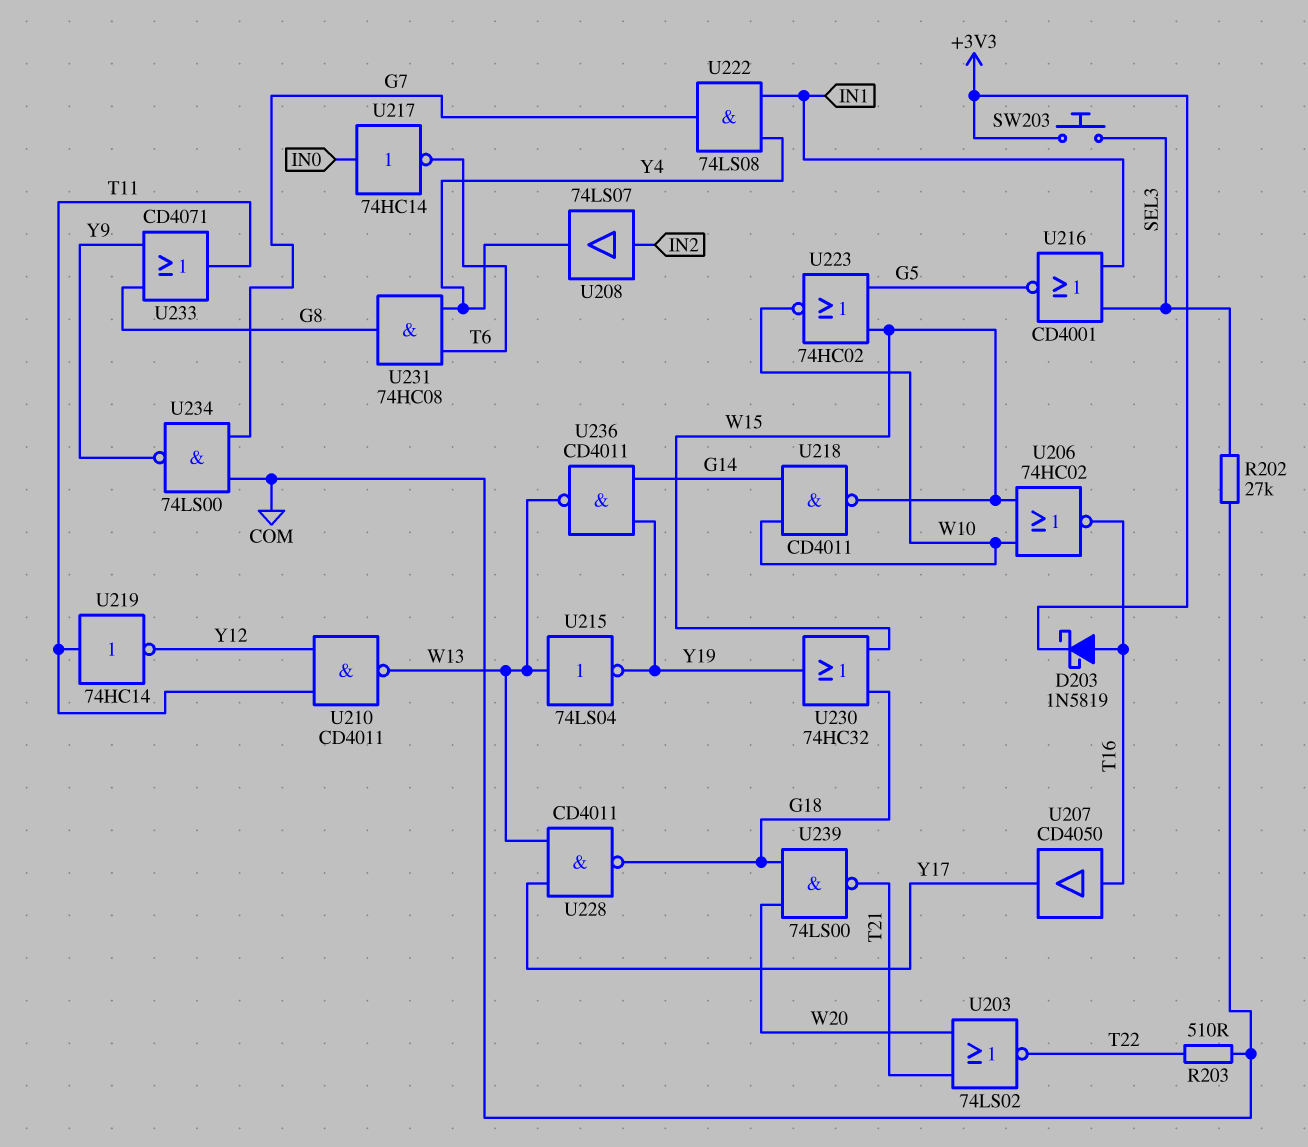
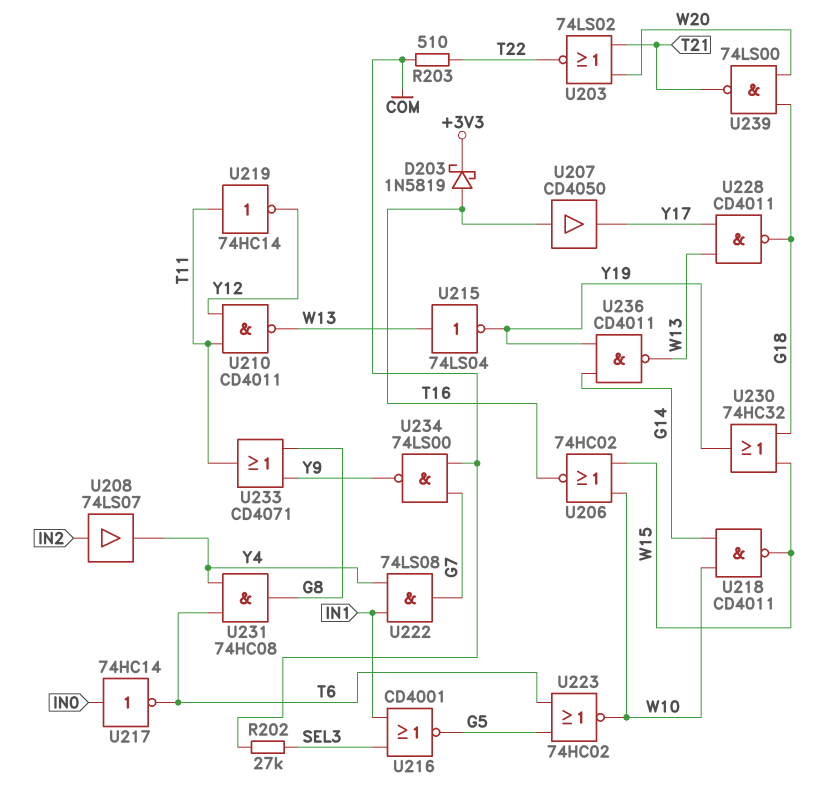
SW203: button (+3V3, SEL3) -> none
U223: NOR 74HC02 (in G5, in W15, out W10) -> NOR 74HC02 (in G5, in T6, out W10)

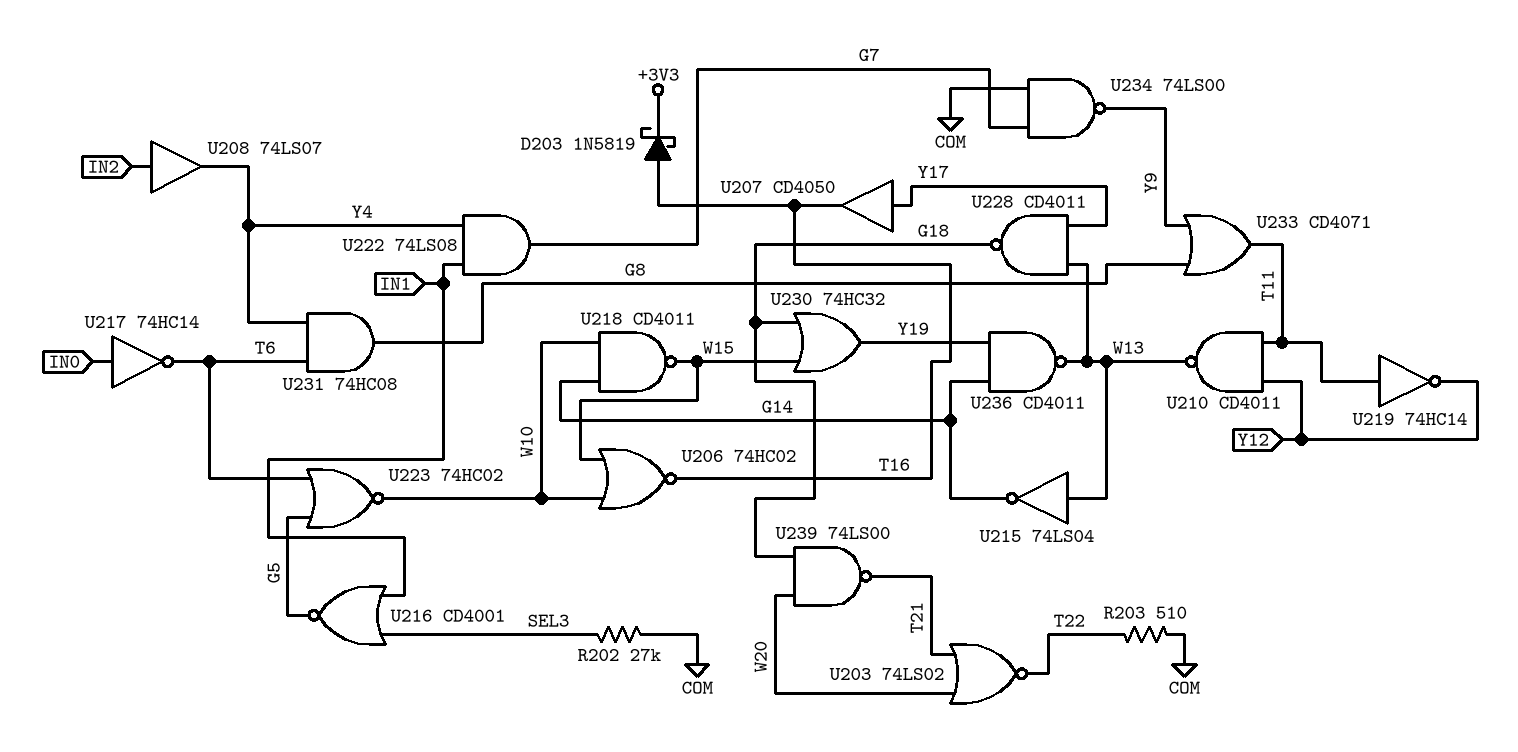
U207: buffer CD4050 (in T16, out Y17) -> buffer CD4050 (in Y17, out T16)
U215: NOT 74LS04 (in W13, out Y19) -> NOT 74LS04 (in W13, out G14)

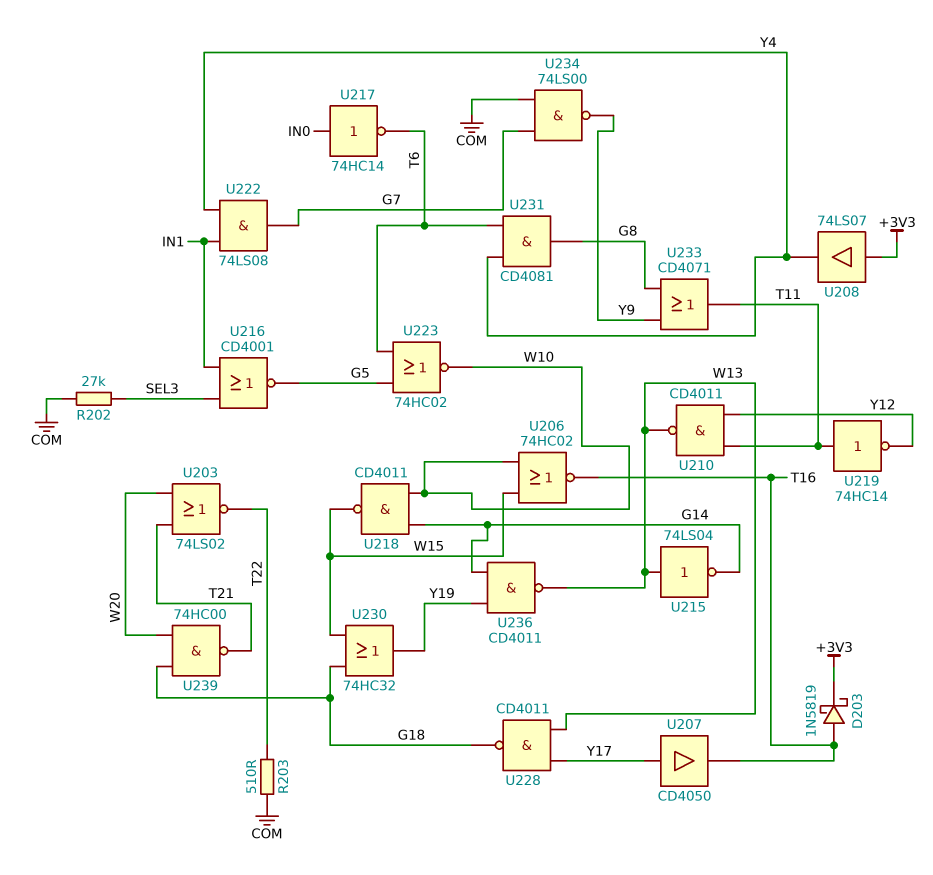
U208: buffer 74LS07 (in IN2, out Y4) -> buffer 74LS07 (in +3V3, out Y4)
U231: AND 74HC08 (in T6, in Y4, out G8) -> AND CD4081 (in T6, in Y4, out G8)
U239: NAND 74LS00 (in G18, in W20, out T21) -> NAND 74HC00 (in G18, in W20, out T21)

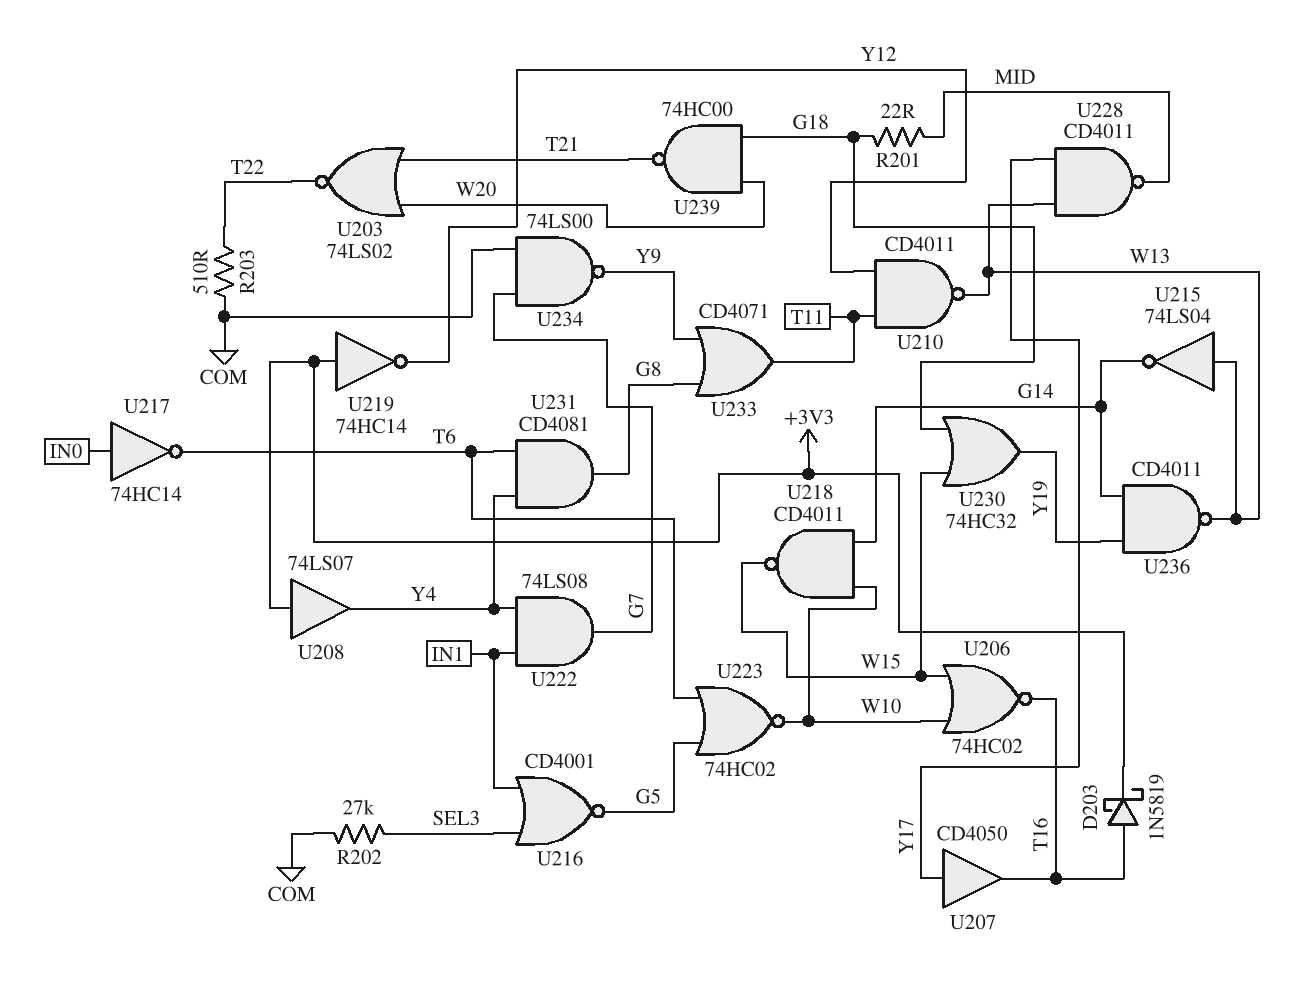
R201: none -> 22 (G18, MID)
U219: NOT 74HC14 (in T11, out Y12) -> NOT 74HC14 (in +3V3, out Y12)
U228: NAND CD4011 (in W13, in Y17, out G18) -> NAND CD4011 (in W13, in Y17, out MID)

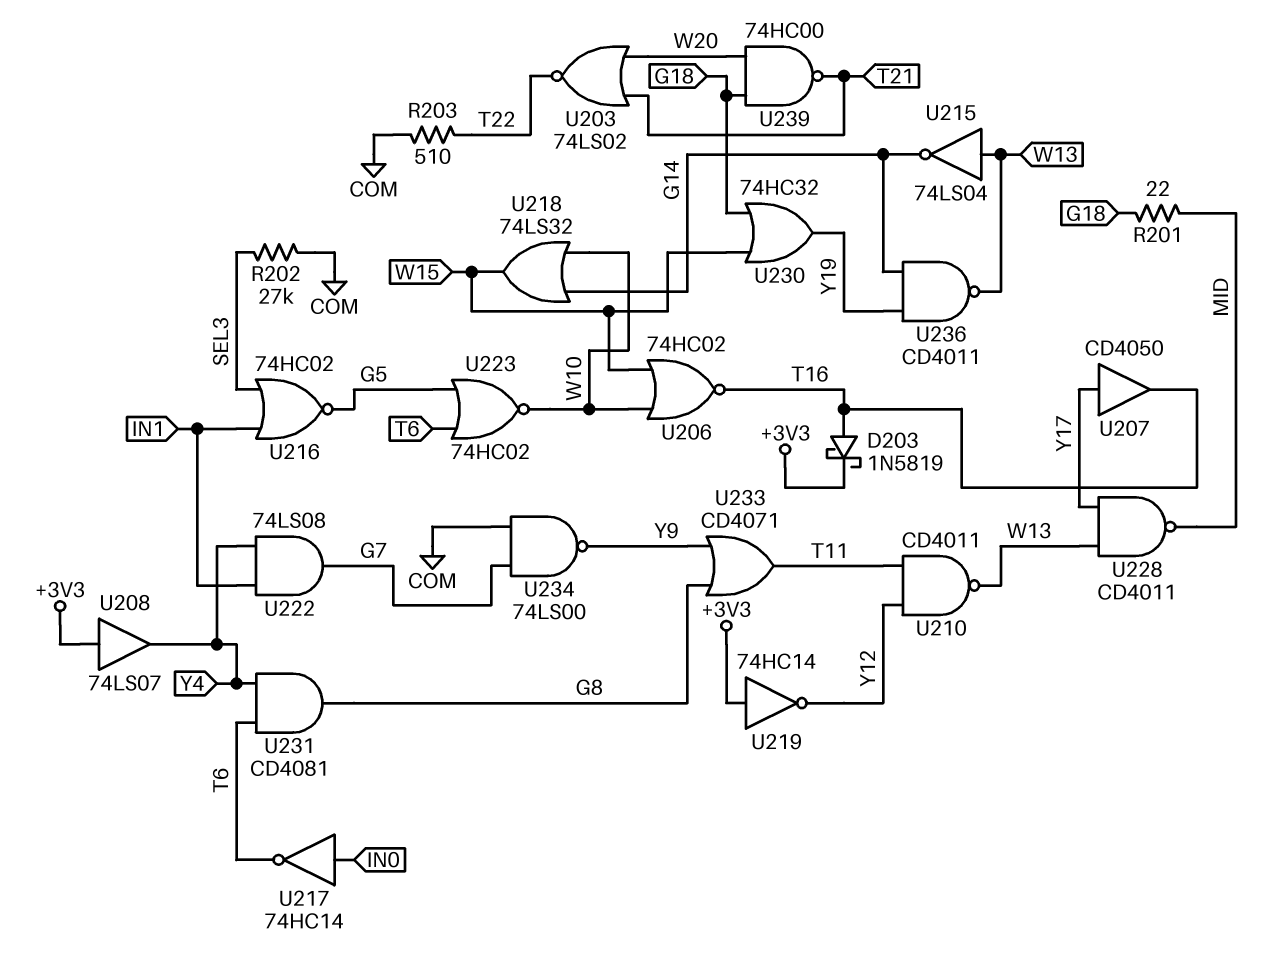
U216: NOR CD4001 (in IN1, in SEL3, out G5) -> NOR 74HC02 (in IN1, in SEL3, out G5)
U218: NAND CD4011 (in G14, in W10, out W15) -> OR 74LS32 (in G14, in W10, out W15)

